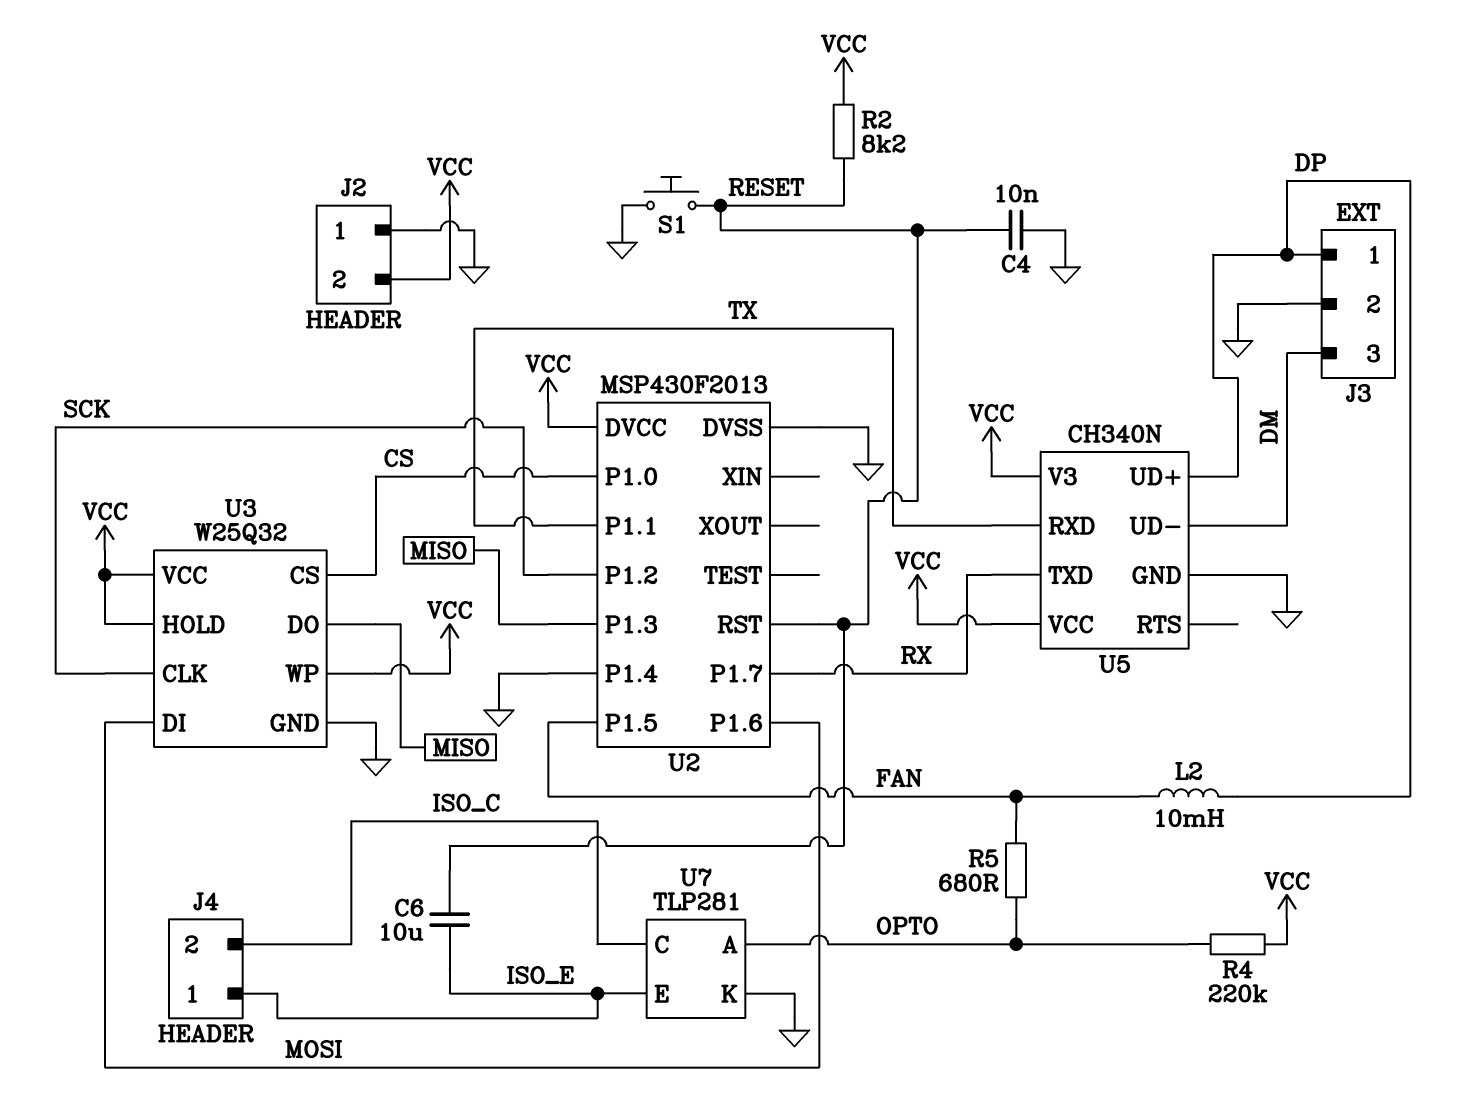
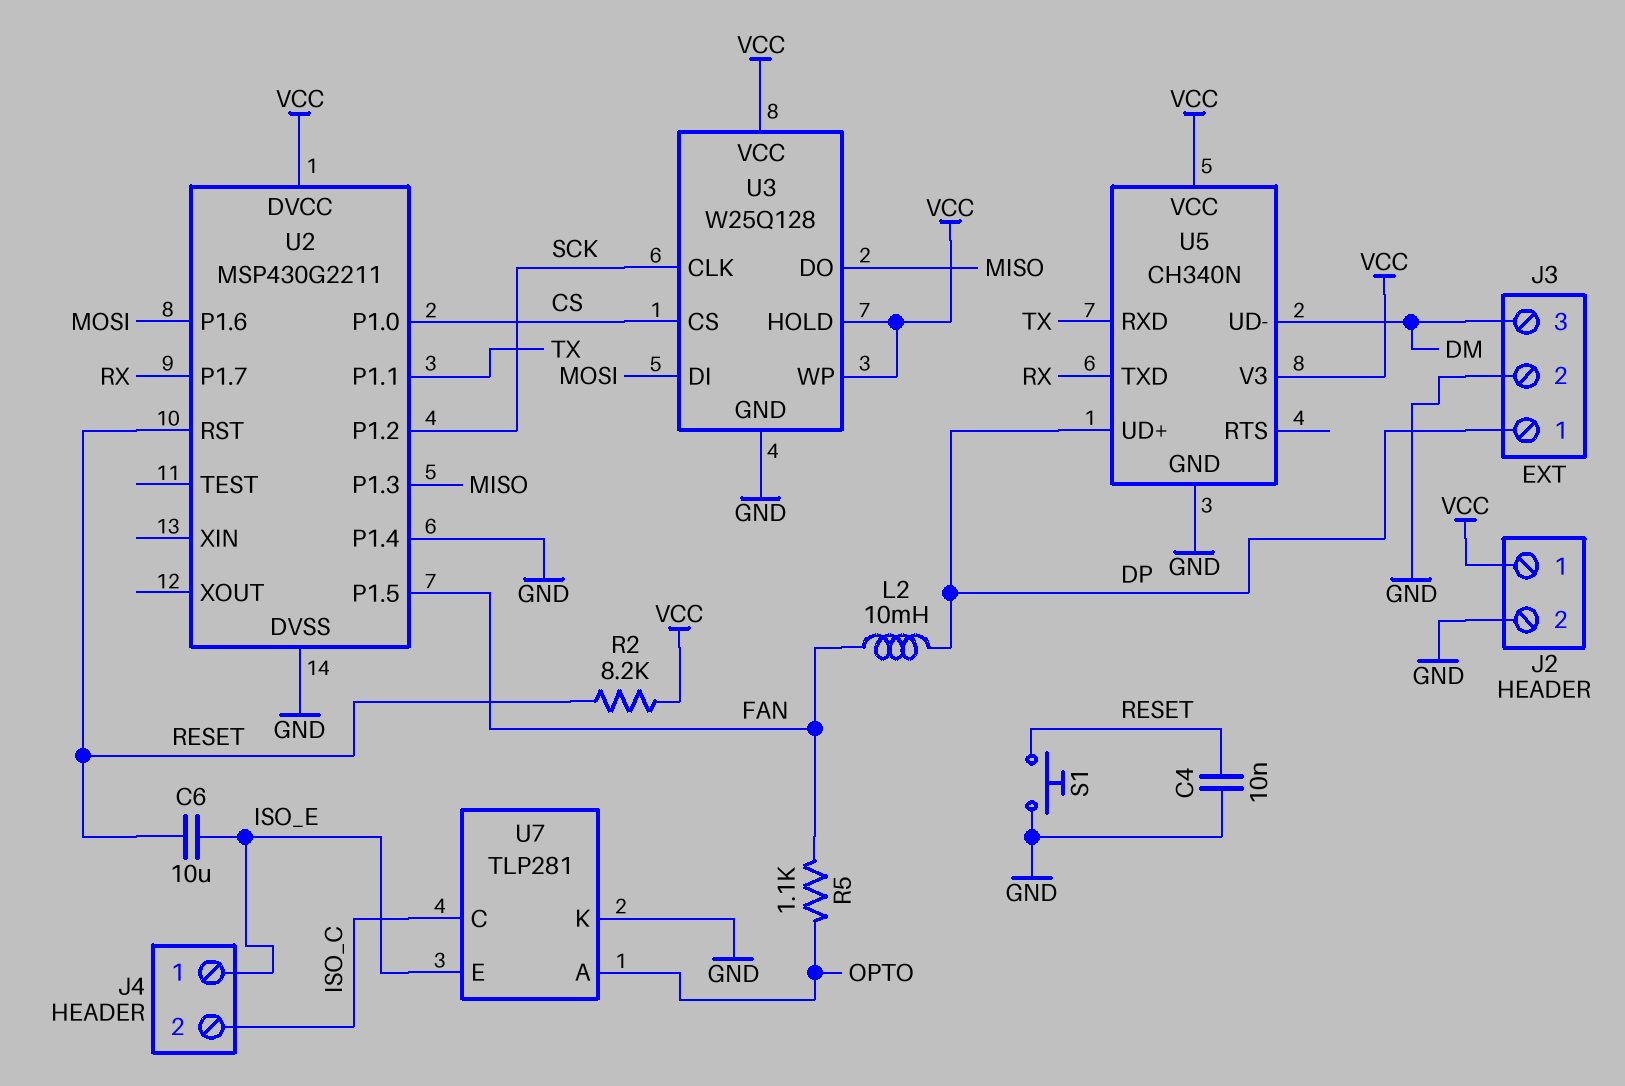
J2 pin 1: GND -> VCC
J2 pin 2: VCC -> GND
R4: 220k (OPTO, VCC) -> none
R5: 680 (FAN, OPTO) -> 1.1k (FAN, OPTO)
U2: MSP430F2013 -> MSP430G2211
U3: W25Q32 -> W25Q128

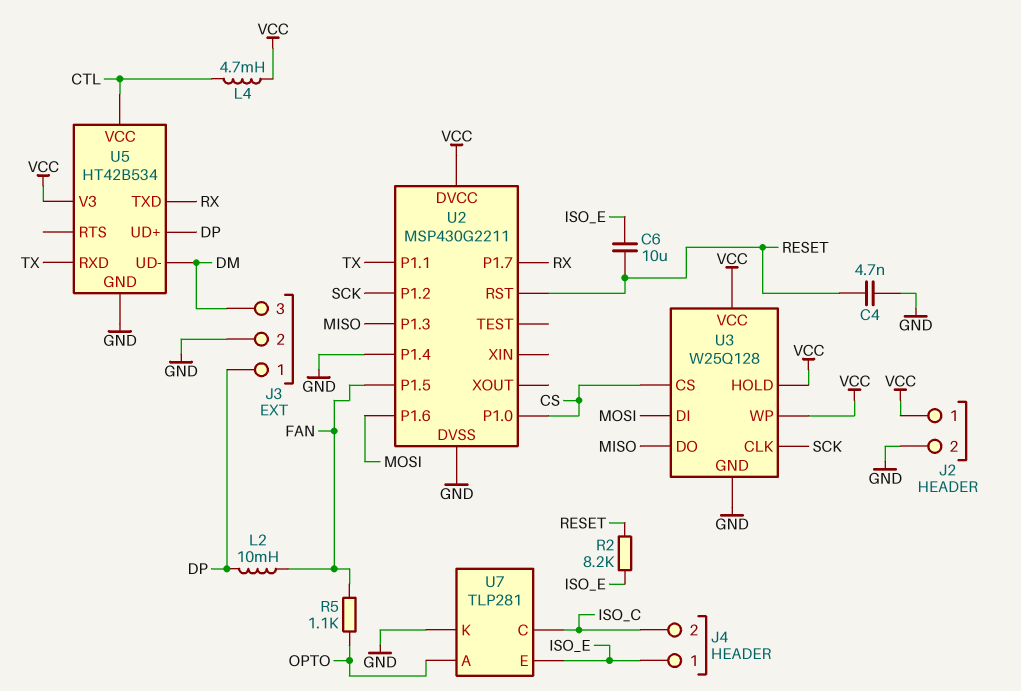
C4: 10nF (GND, RESET) -> 4.7nF (GND, RESET)
L4: none -> 4.7mH (CTL, VCC)
R2: 8.2k (RESET, VCC) -> 8.2k (ISO_E, RESET)
S1: button (GND, RESET) -> none
U5: CH340N -> HT42B534
U5 pin VCC: VCC -> CTL

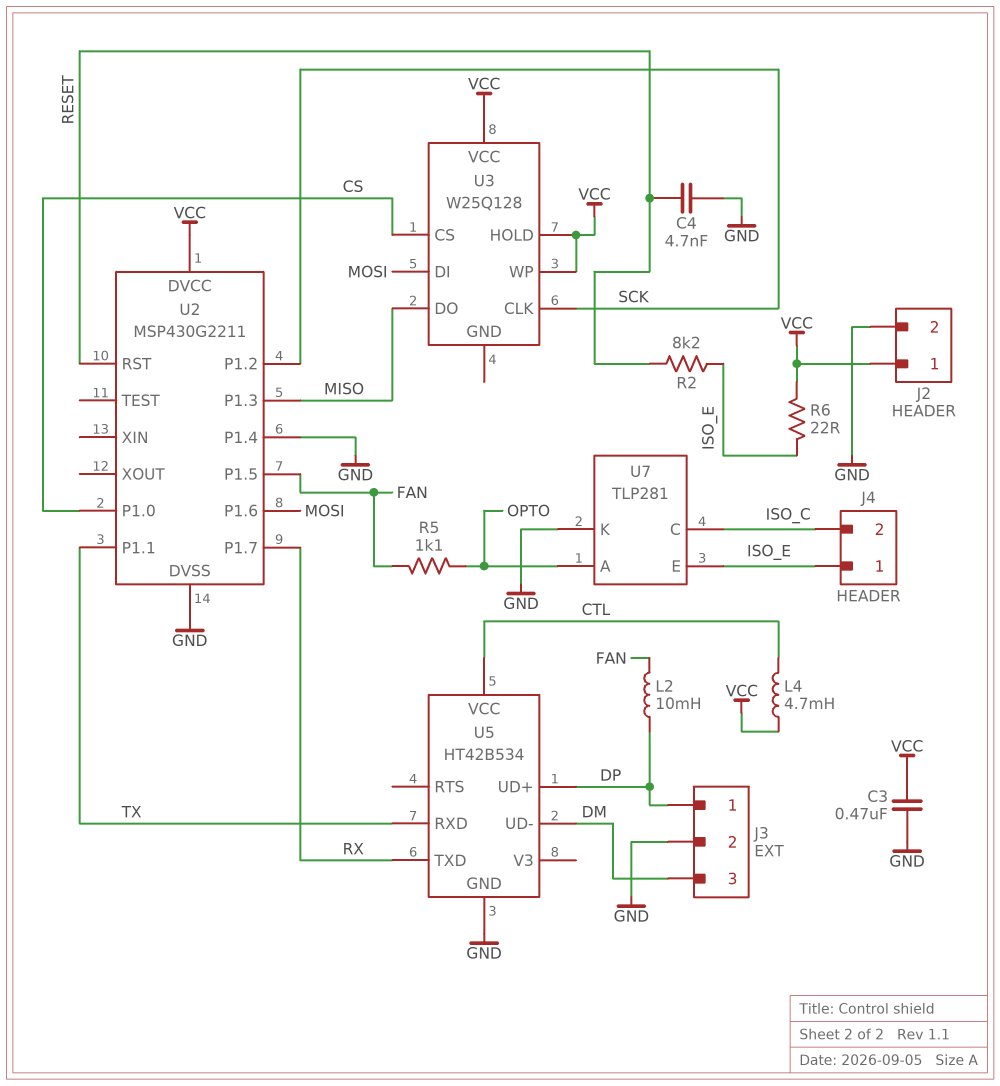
C3: none -> 470nF (GND, VCC)
C6: 10uF (ISO_E, RESET) -> none
R6: none -> 22 (ISO_E, VCC)
U3 pin GND: GND -> none
U5 pin V3: VCC -> none

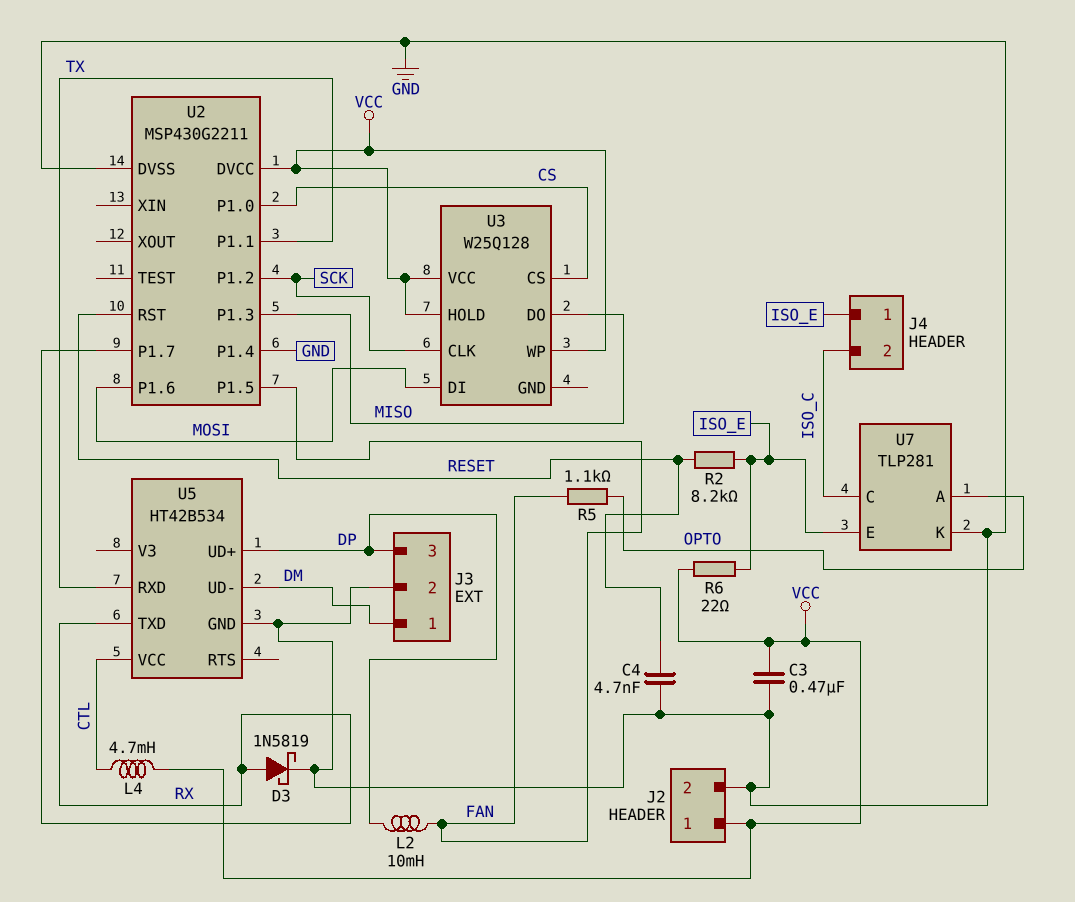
D3: none -> schottky 1N5819 (A RX, K GND)
J3 pin 1: DP -> DM
J3 pin 3: DM -> DP

